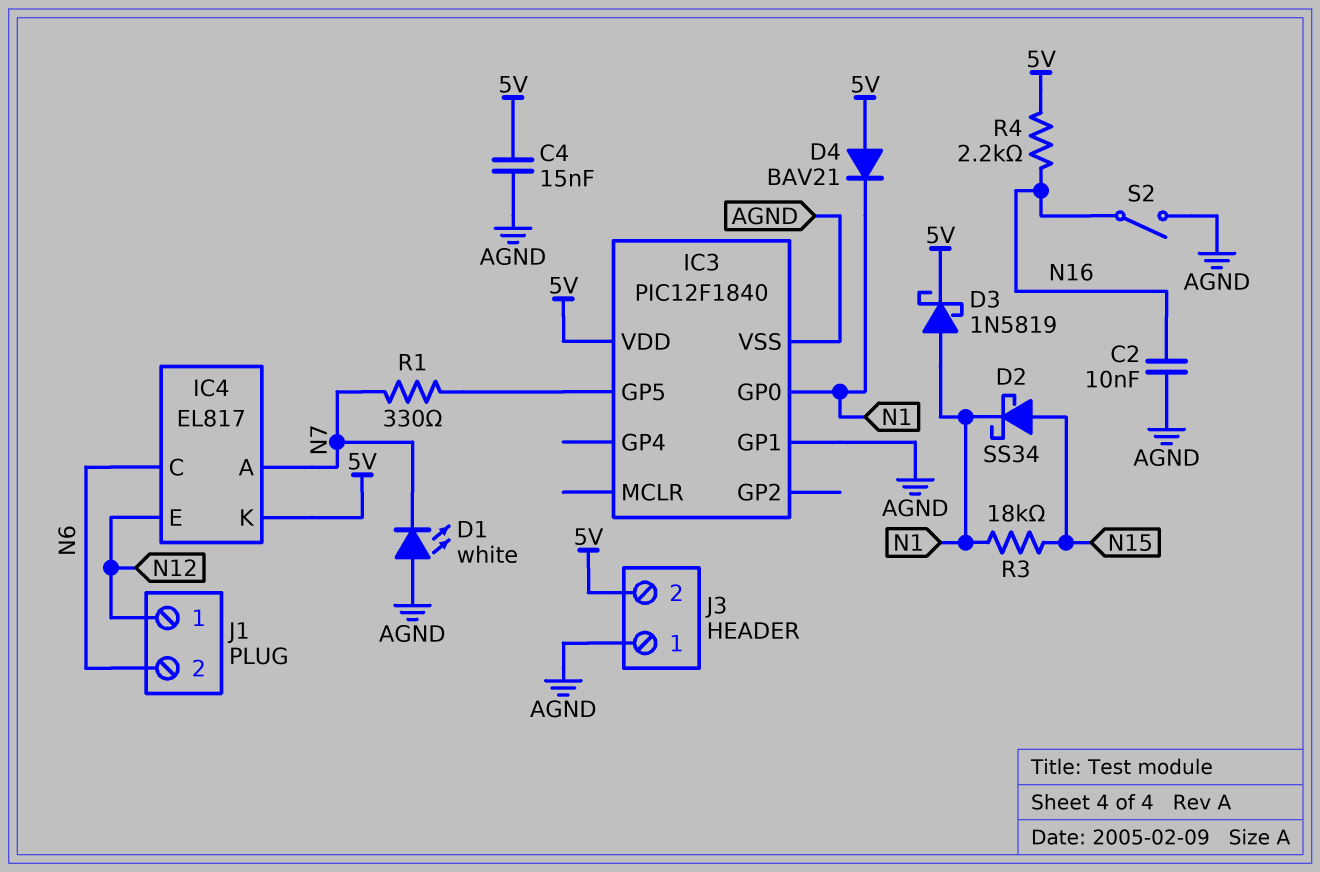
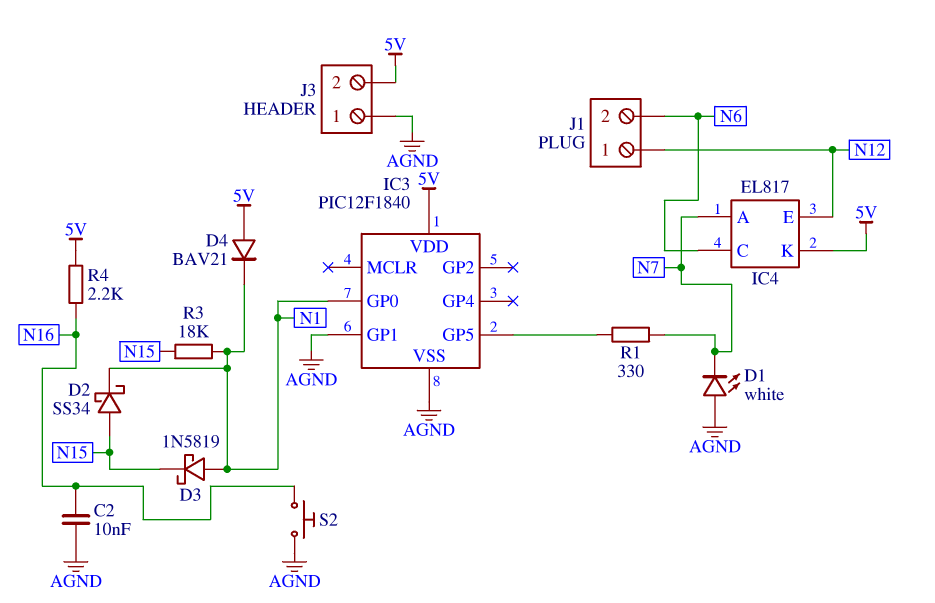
C4: 15nF (5V, AGND) -> none
D3: schottky 1N5819 (A N1, K 5V) -> schottky 1N5819 (A N1, K N15)
S2: switch (AGND, N16) -> button (AGND, N16)

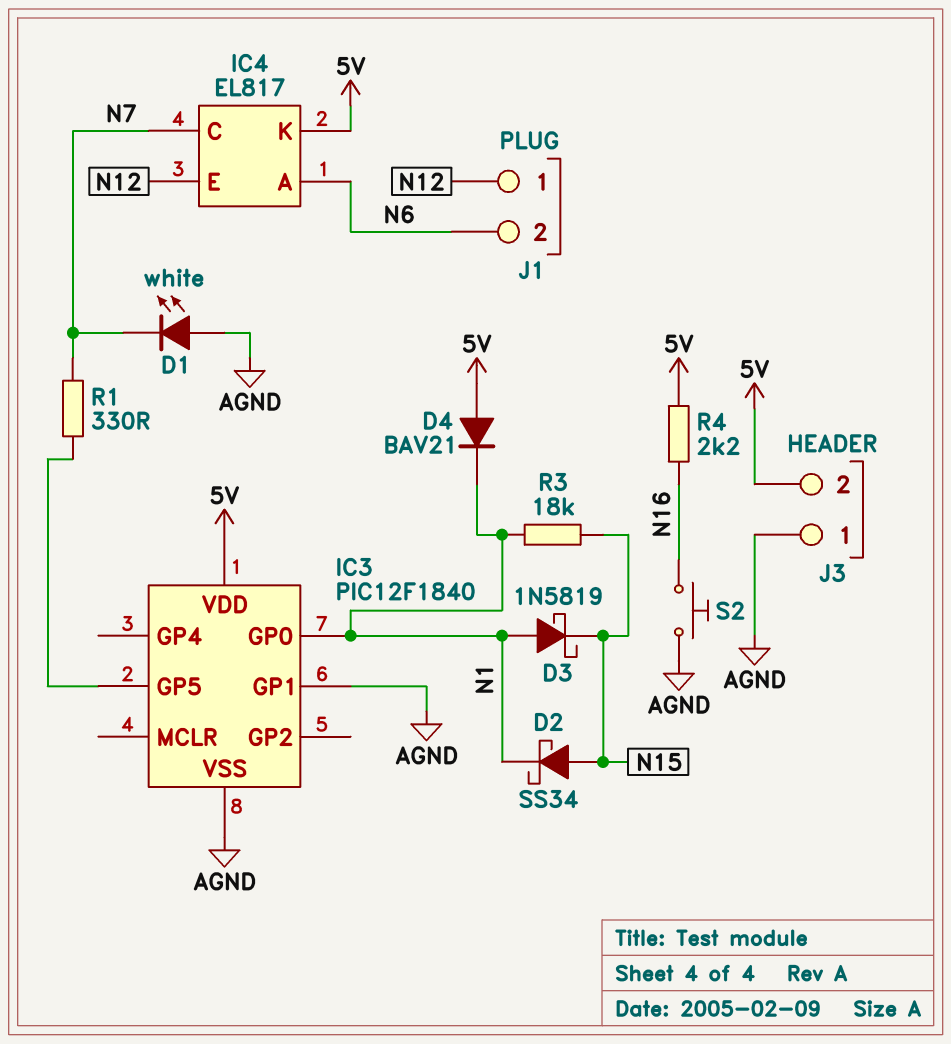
C2: 10nF (AGND, N16) -> none
IC4 pin A: N7 -> N6
IC4 pin C: N6 -> N7

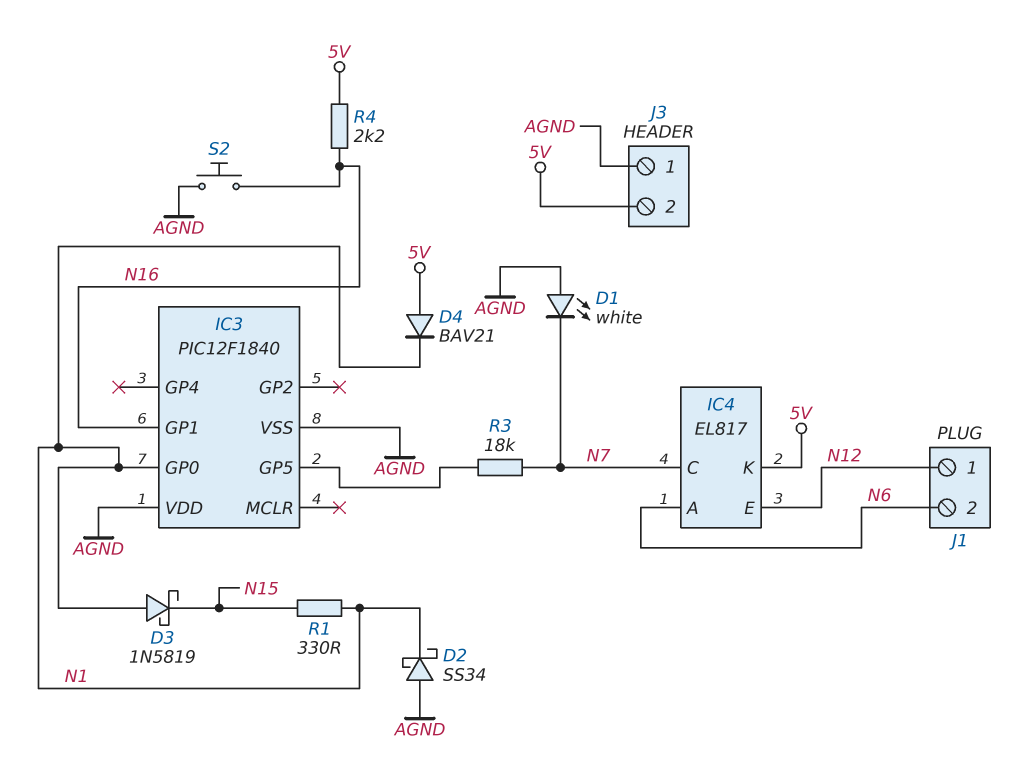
D2: schottky SS34 (A N15, K N1) -> schottky SS34 (A AGND, K N1)
IC3 pin GP1: AGND -> N16
IC3 pin VDD: 5V -> AGND
R1: 330 (IC3/GP5, N7) -> 330 (N1, N15)
R3: 18k (N1, N15) -> 18k (IC3/GP5, N7)

